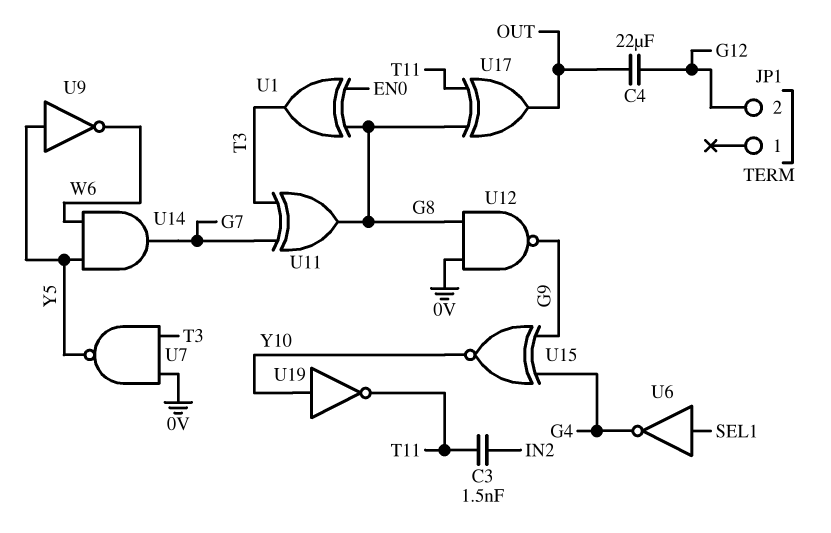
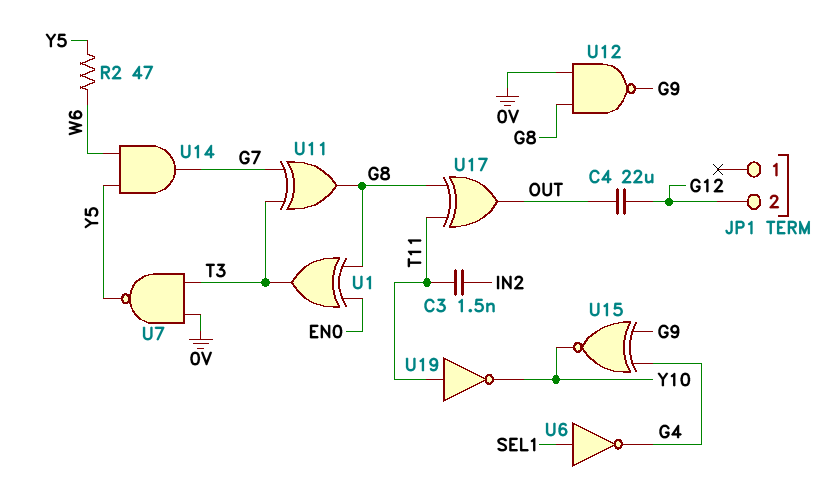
R2: none -> 47 (W6, Y5)
U9: NOT (in Y5, out W6) -> none
U19: NOT (in Y10, out T11) -> NOT (in T11, out Y10)

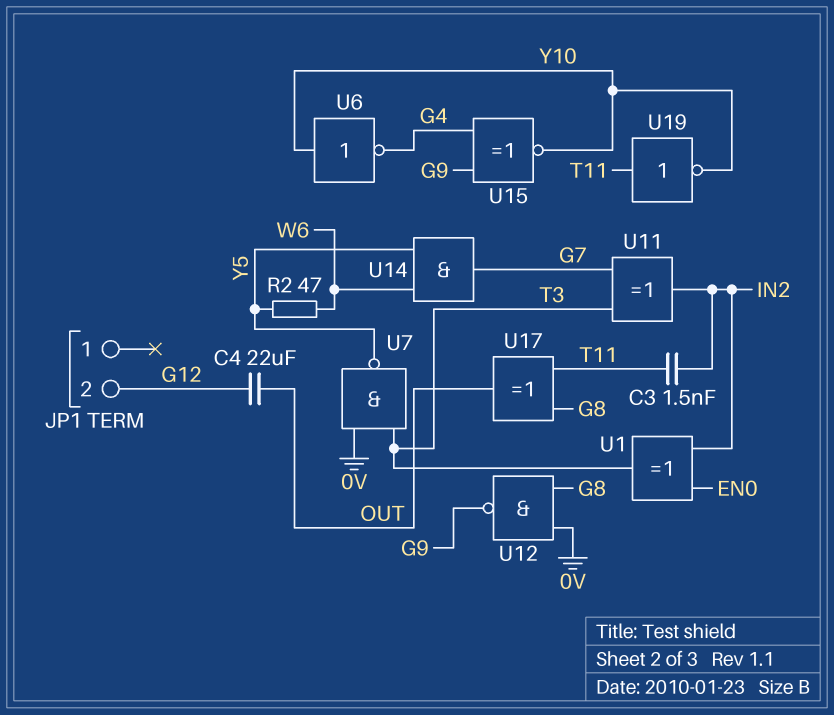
U1: XOR (in EN0, in G8, out T3) -> XOR (in EN0, in IN2, out T3)
U6: NOT (in SEL1, out G4) -> NOT (in Y10, out G4)
U11: XOR (in G7, in T3, out G8) -> XOR (in G7, in T3, out IN2)

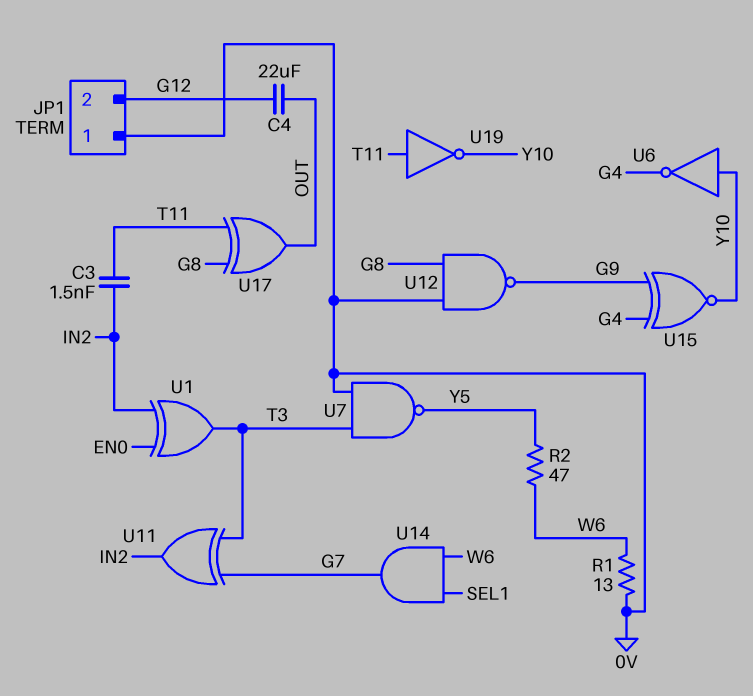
JP1 pin 1: none -> 0V
R1: none -> 13 (0V, W6)
U14: AND (in W6, in Y5, out G7) -> AND (in SEL1, in W6, out G7)

